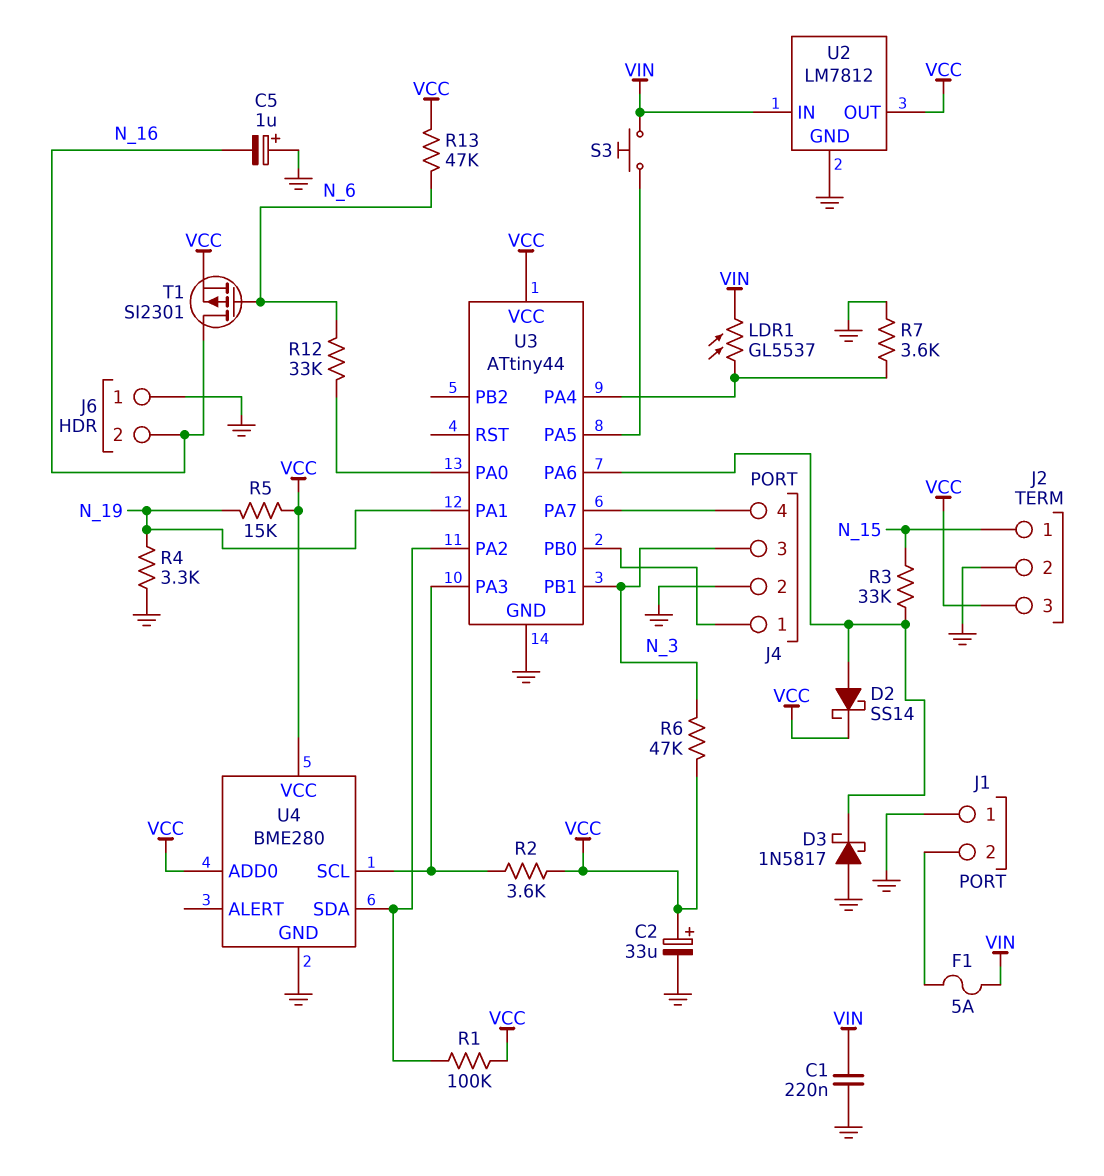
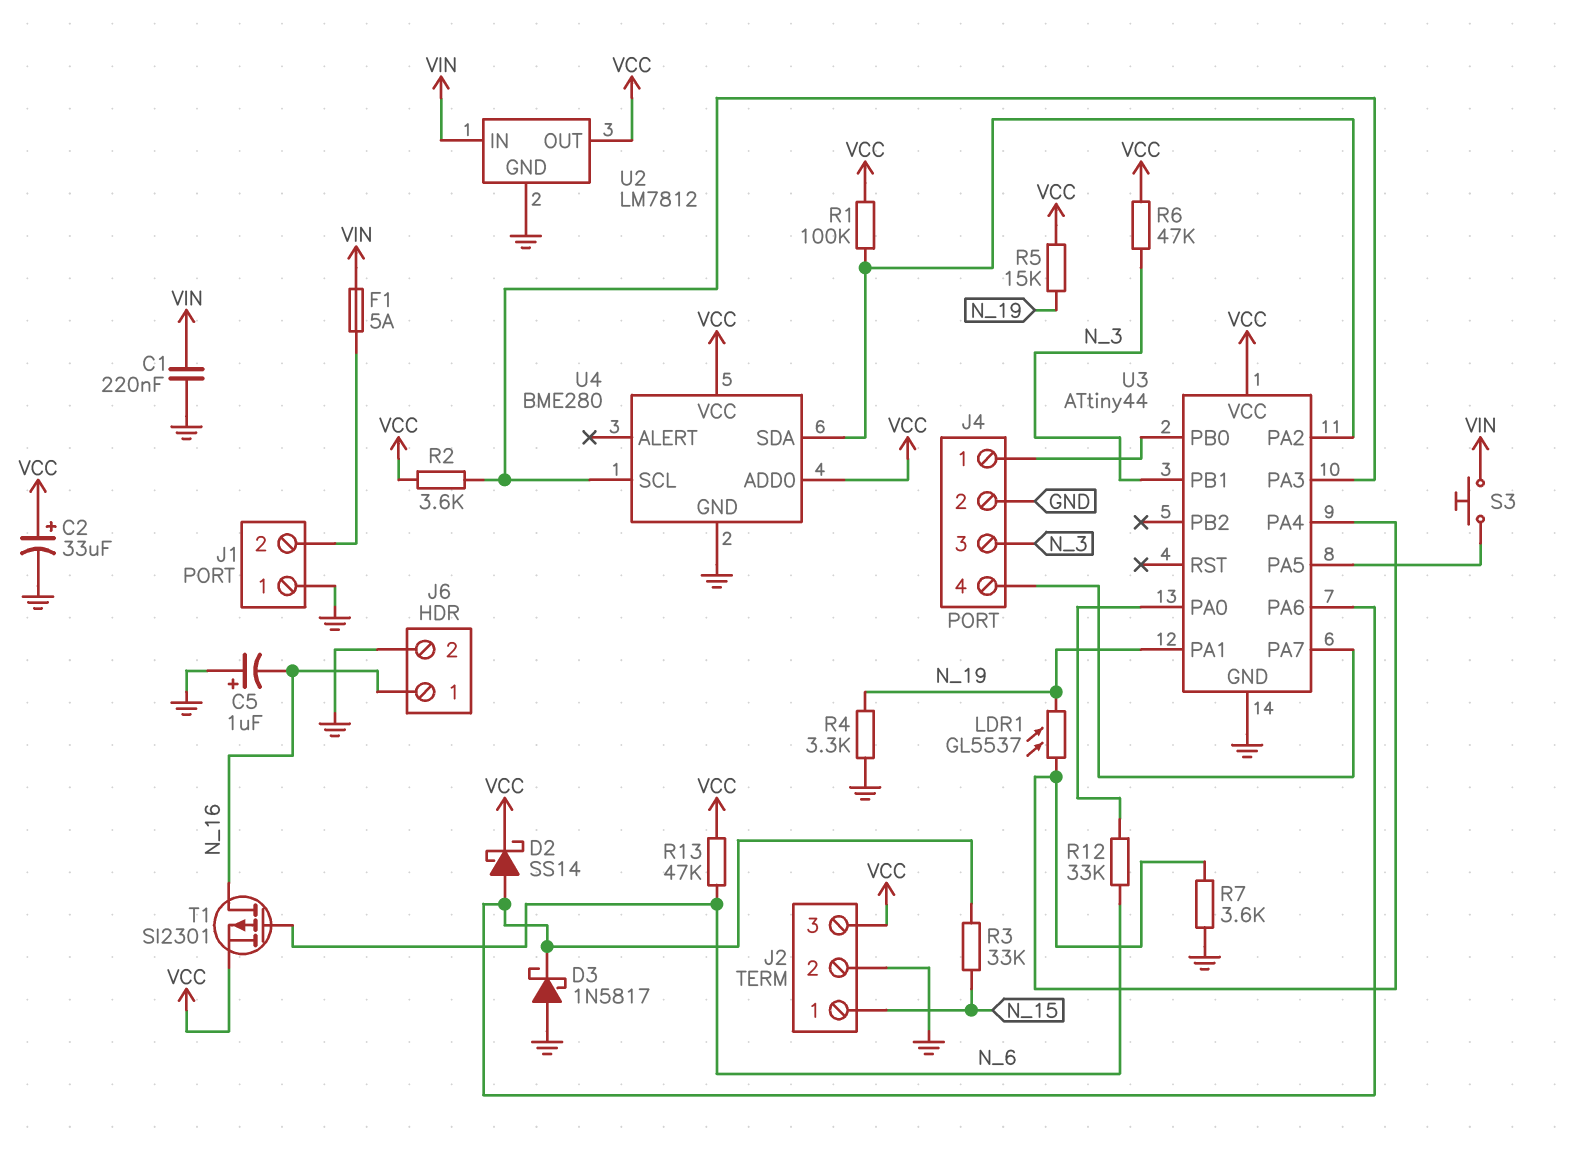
J6 pin 1: GND -> N_16
J6 pin 2: N_16 -> GND
LDR1: GL5537 (U3/PA4, VIN) -> GL5537 (N_19, U3/PA4)

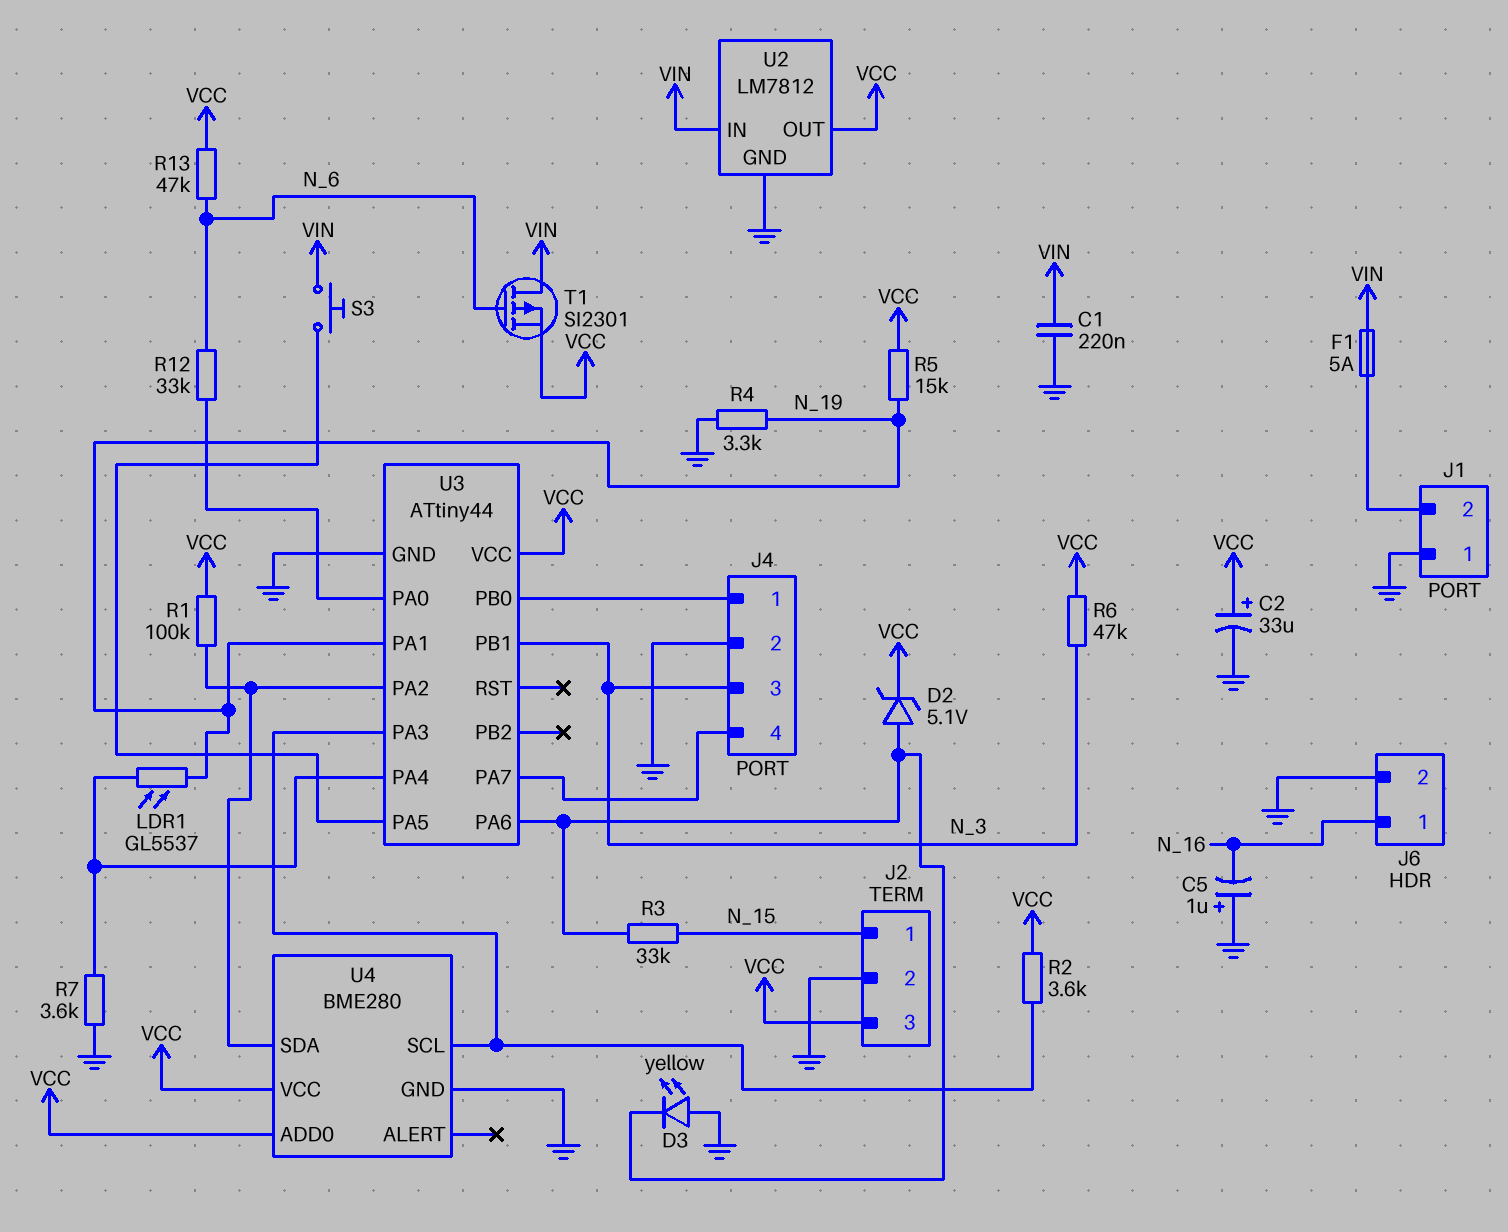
D2: schottky SS14 (A U3/PA6, K VCC) -> zener 5.1V (A U3/PA6, K VCC)
D3: schottky 1N5817 (A GND, K U3/PA6) -> LED yellow (A GND, K U3/PA6)
T1: PMOS SI2301 (G N_6, D N_16, S VCC) -> PMOS SI2301 (G N_6, D VIN, S VCC)

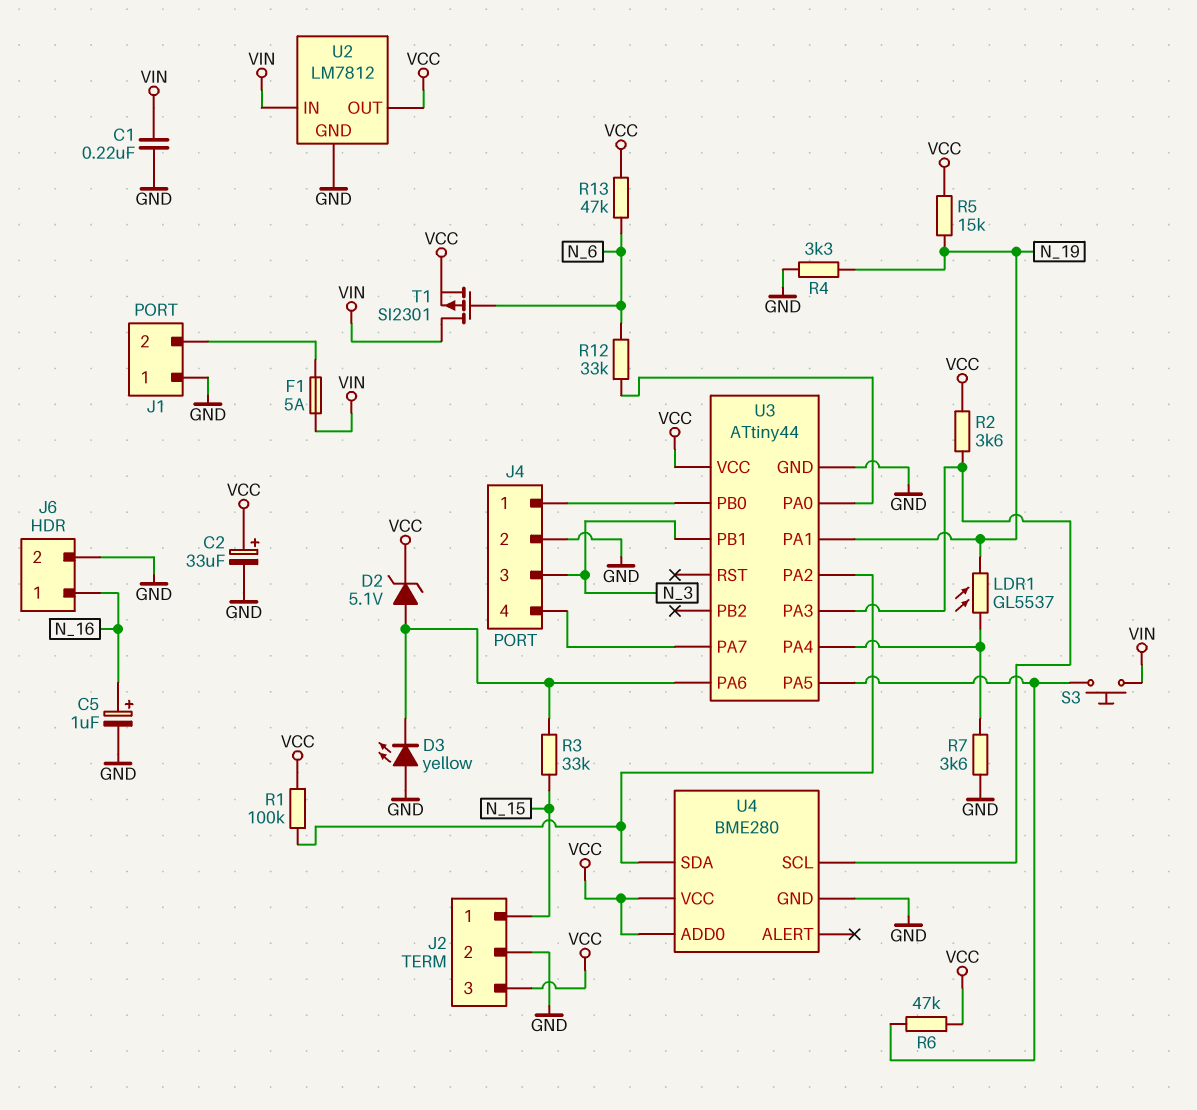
C5: 1uF (plus GND, minus N_16) -> 1uF (plus N_16, minus GND)
R6: 47k (N_3, VCC) -> 47k (U3/PA5, VCC)

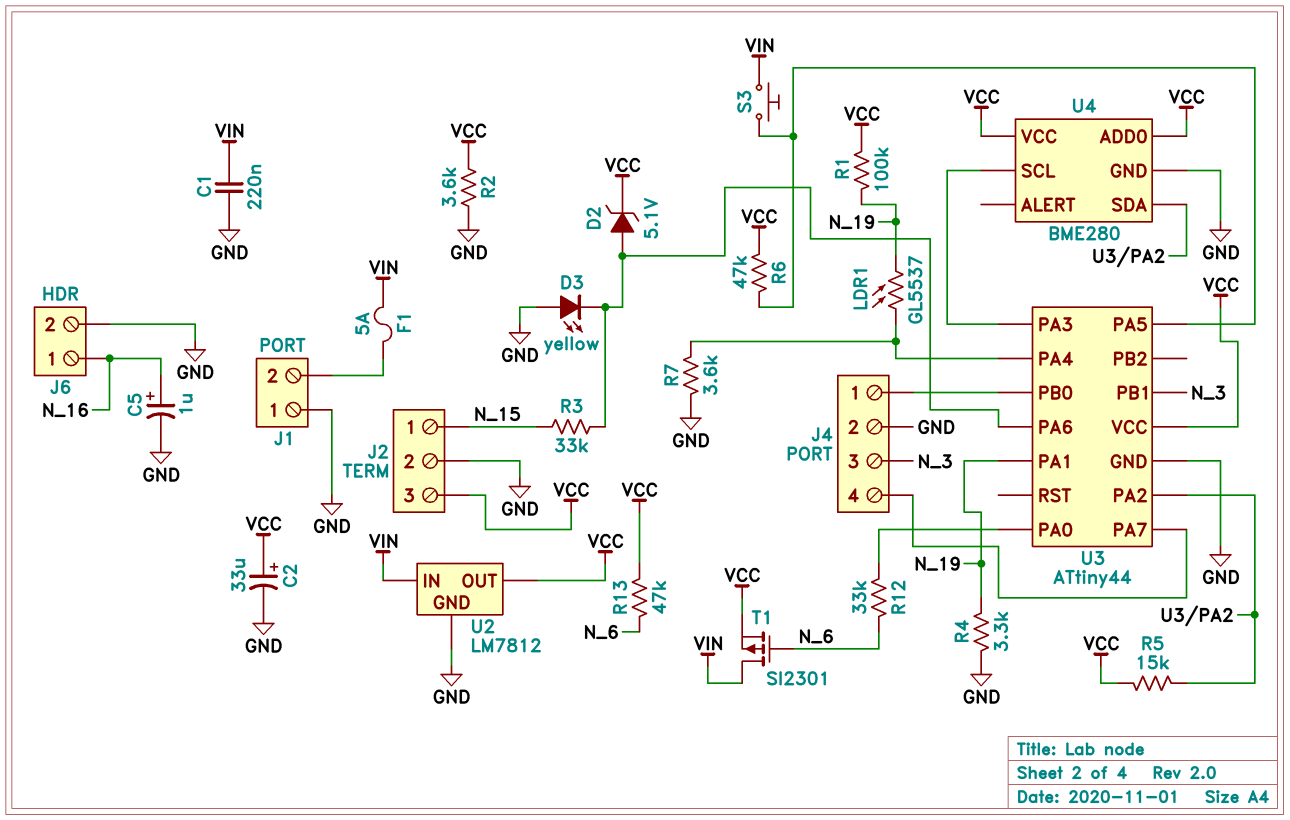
R1: 100k (U3/PA2, VCC) -> 100k (N_19, VCC)
R2: 3.6k (U3/PA3, VCC) -> 3.6k (GND, VCC)
R5: 15k (N_19, VCC) -> 15k (U3/PA2, VCC)

